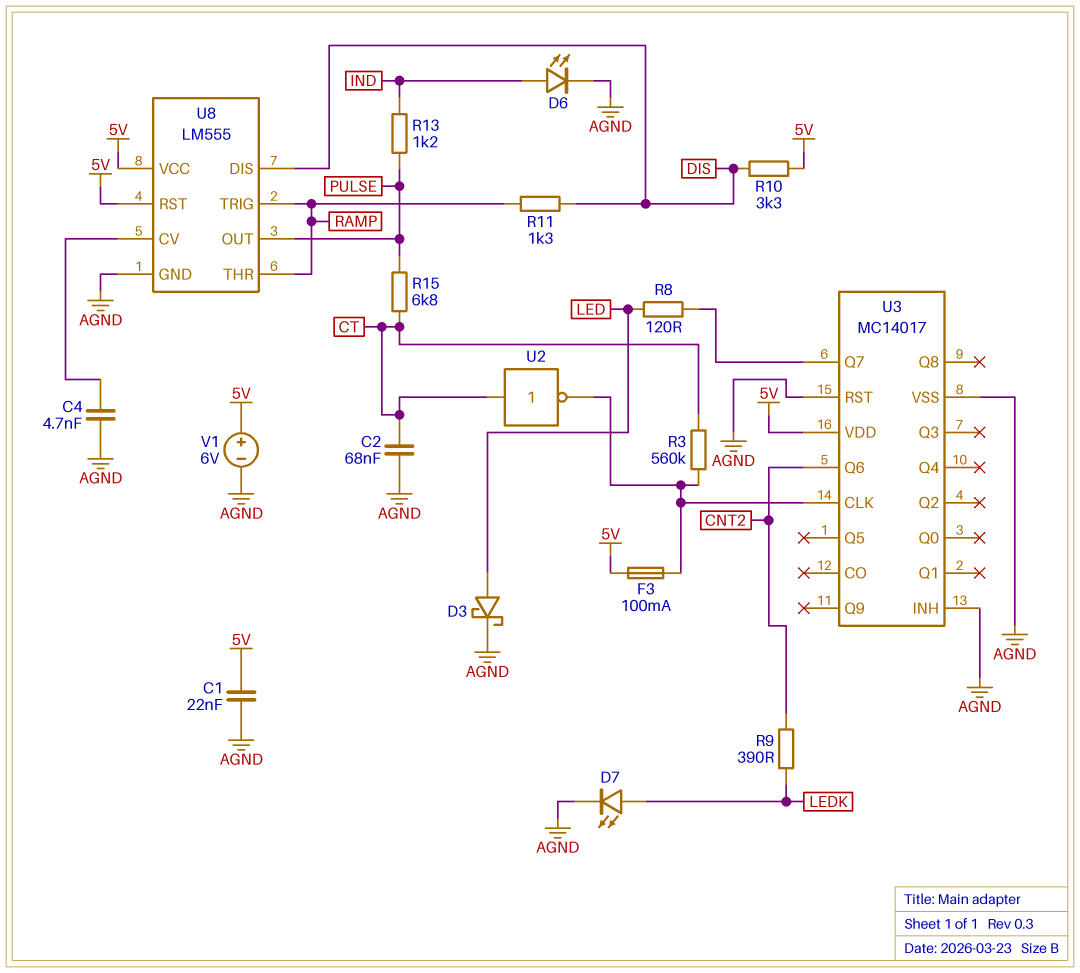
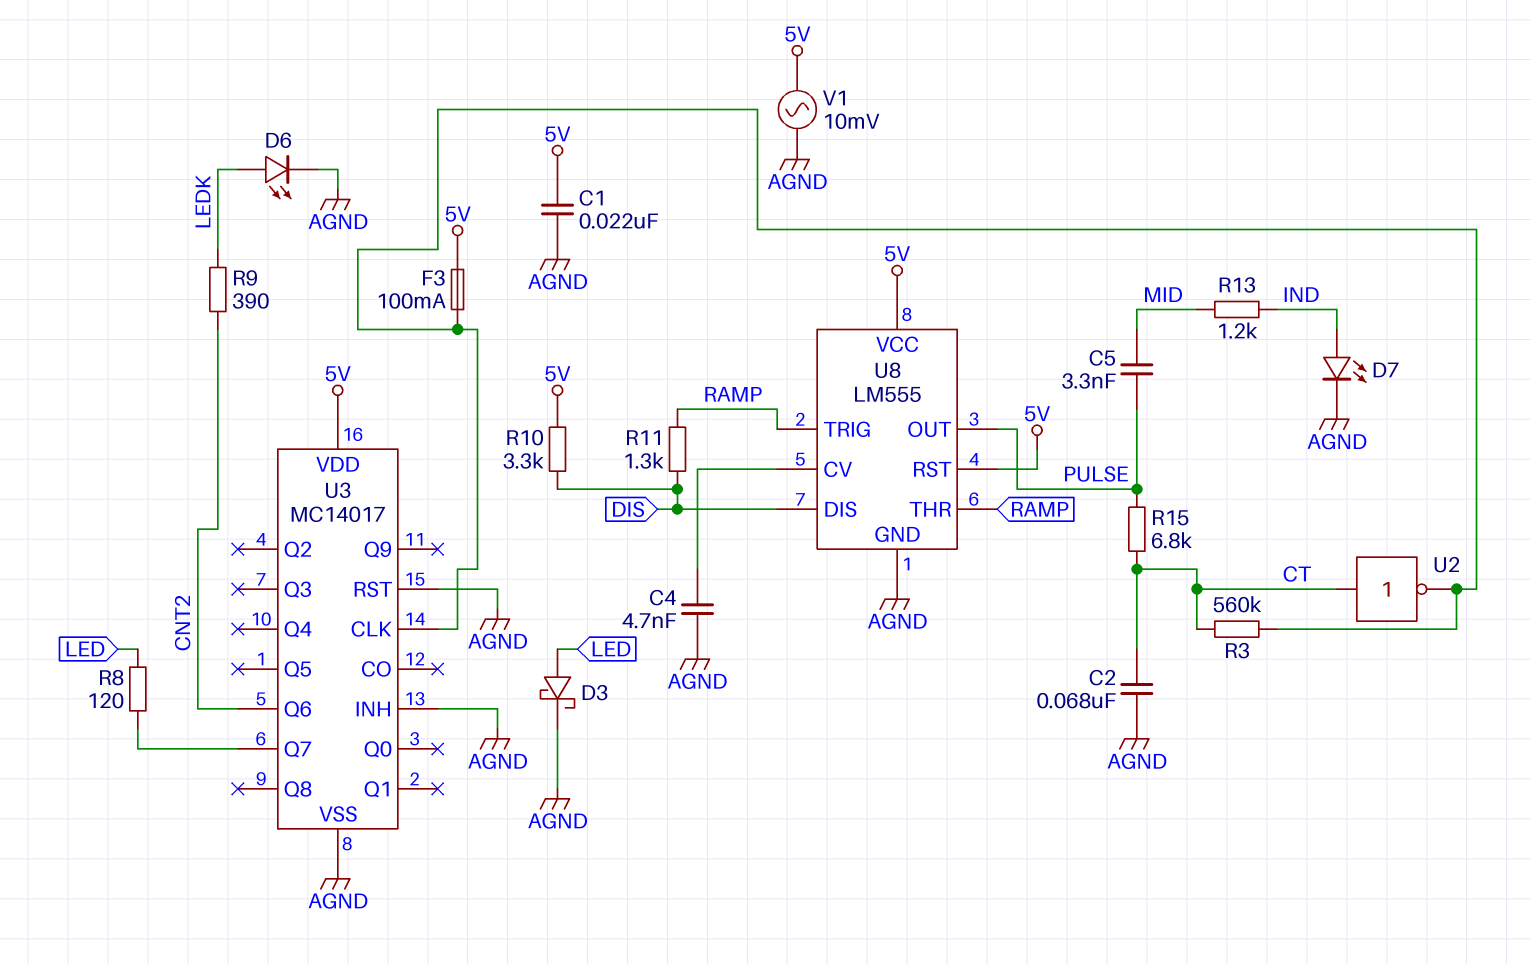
C5: none -> 3.3nF (MID, PULSE)
D6: LED (A IND, K AGND) -> LED (A LEDK, K AGND)
D7: LED (A LEDK, K AGND) -> LED (A IND, K AGND)
R13: 1.2k (IND, PULSE) -> 1.2k (IND, MID)
V1: 6V (plus 5V, minus AGND) -> AC 10mV (5V, AGND)

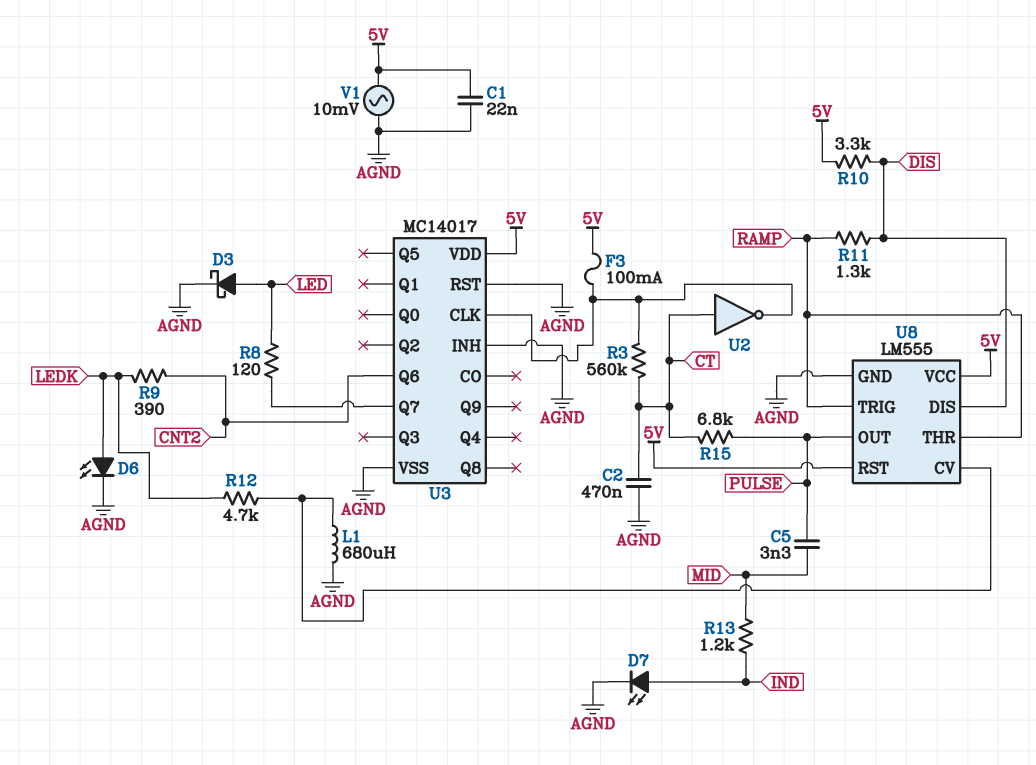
C2: 68nF (AGND, CT) -> 470nF (AGND, CT)
C4: 4.7nF (AGND, U8/CV) -> none
L1: none -> 680uH (AGND, U8/CV)
R12: none -> 4.7k (LEDK, U8/CV)

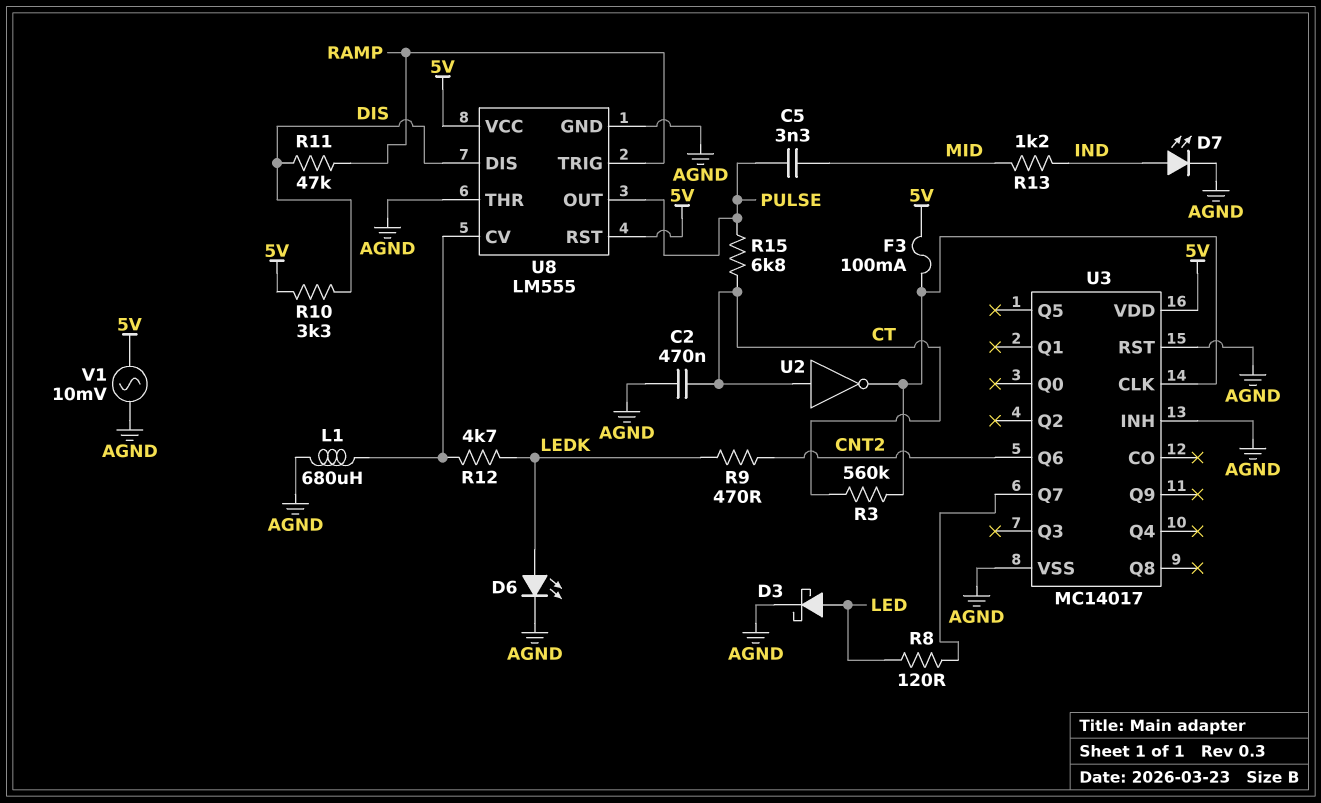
C1: 22nF (5V, AGND) -> none
R9: 390 (CNT2, LEDK) -> 470 (CNT2, LEDK)
R11: 1.3k (DIS, RAMP) -> 47k (DIS, RAMP)
U8 pin THR: RAMP -> AGND

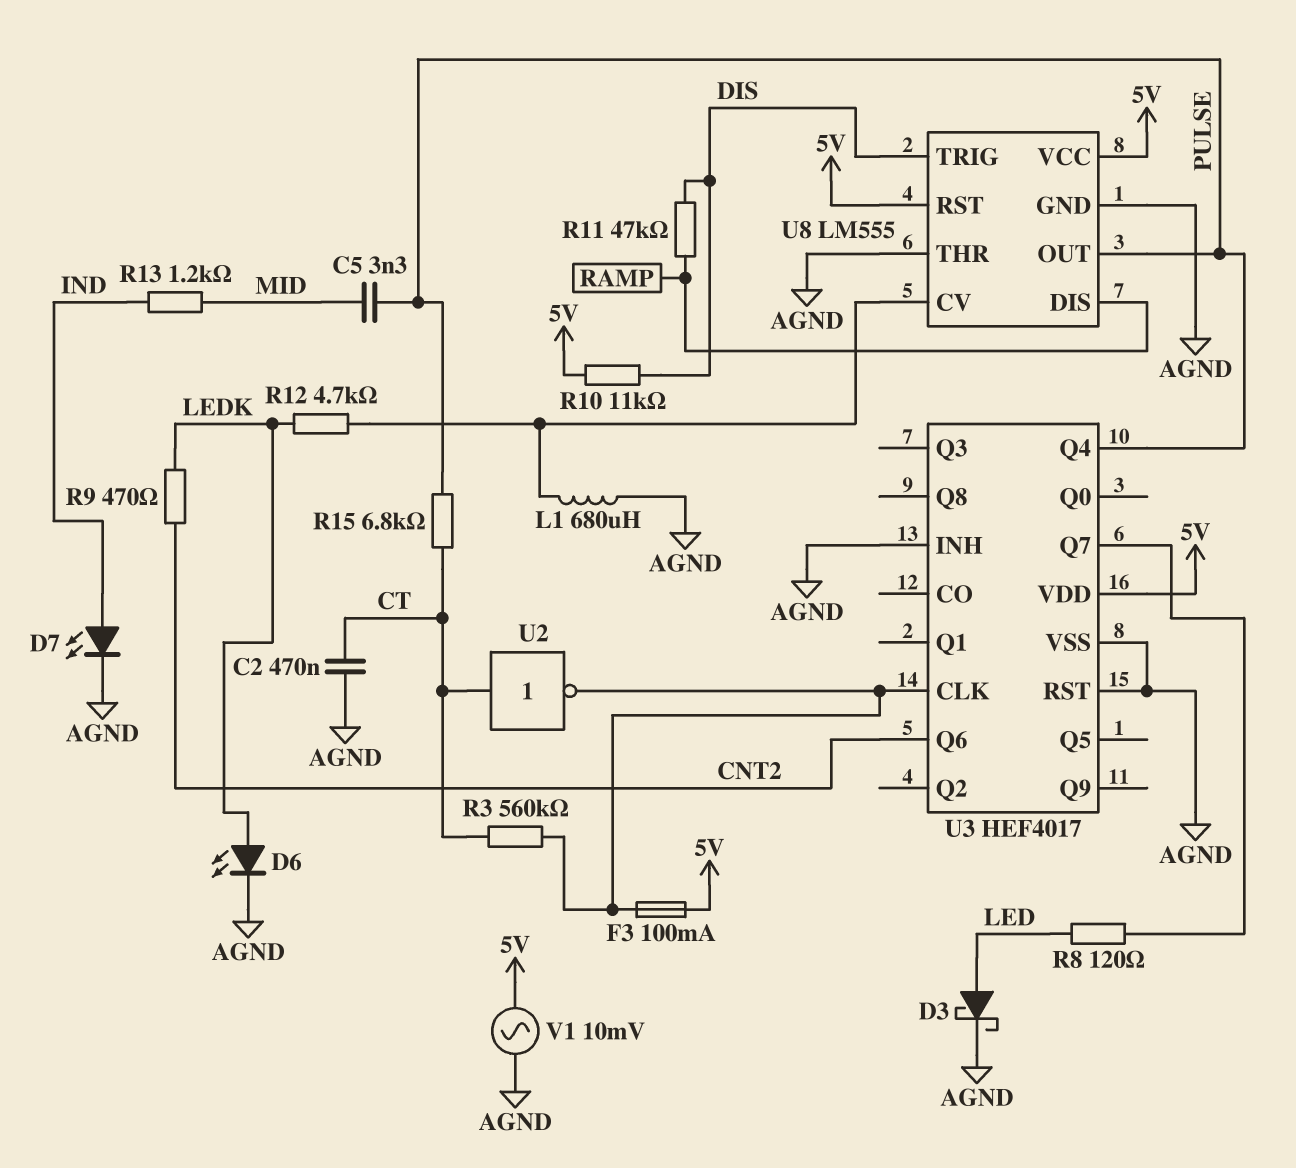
R10: 3.3k (5V, DIS) -> 11k (5V, DIS)
U3: MC14017 -> HEF4017
U3 pin Q4: none -> PULSE
U8 pin DIS: DIS -> RAMP
U8 pin TRIG: RAMP -> DIS

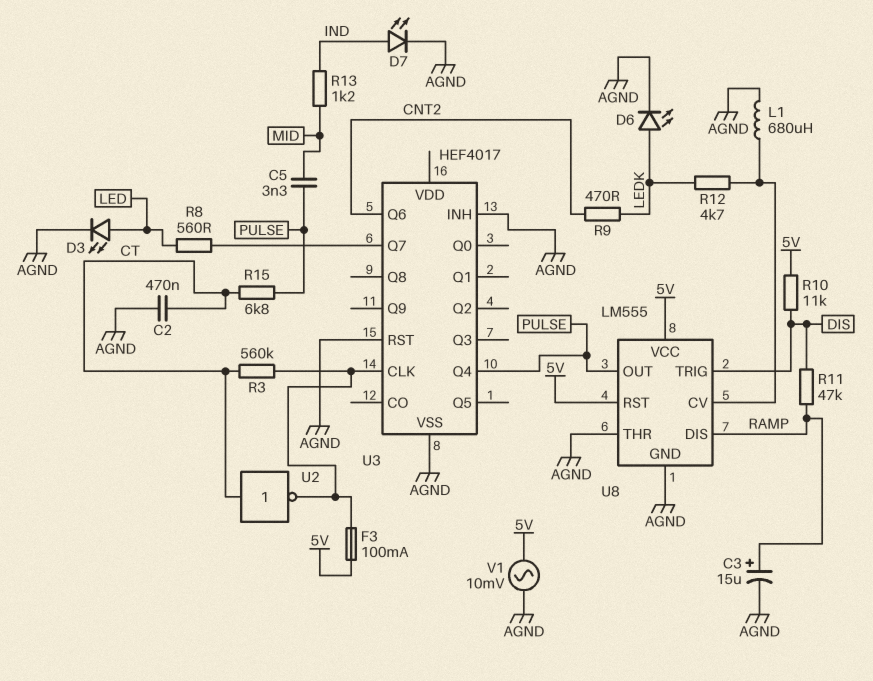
C3: none -> 15uF (plus RAMP, minus AGND)
D3: schottky (A LED, K AGND) -> LED (A LED, K AGND)
R8: 120 (LED, U3/Q7) -> 560 (LED, U3/Q7)
U3 pin VDD: 5V -> none

